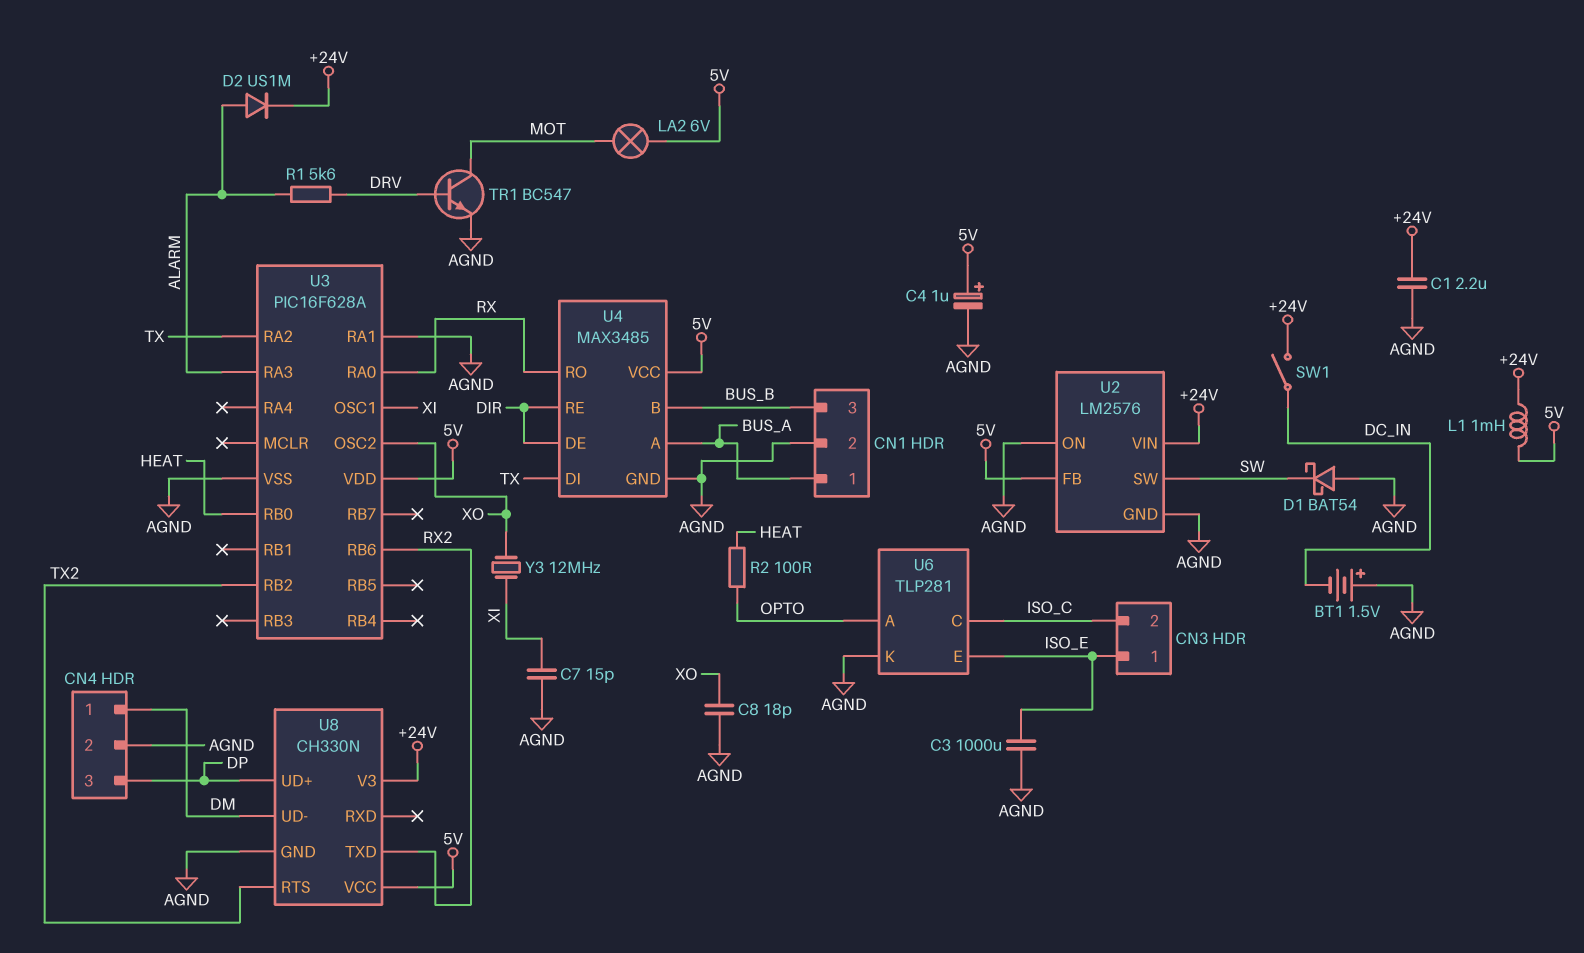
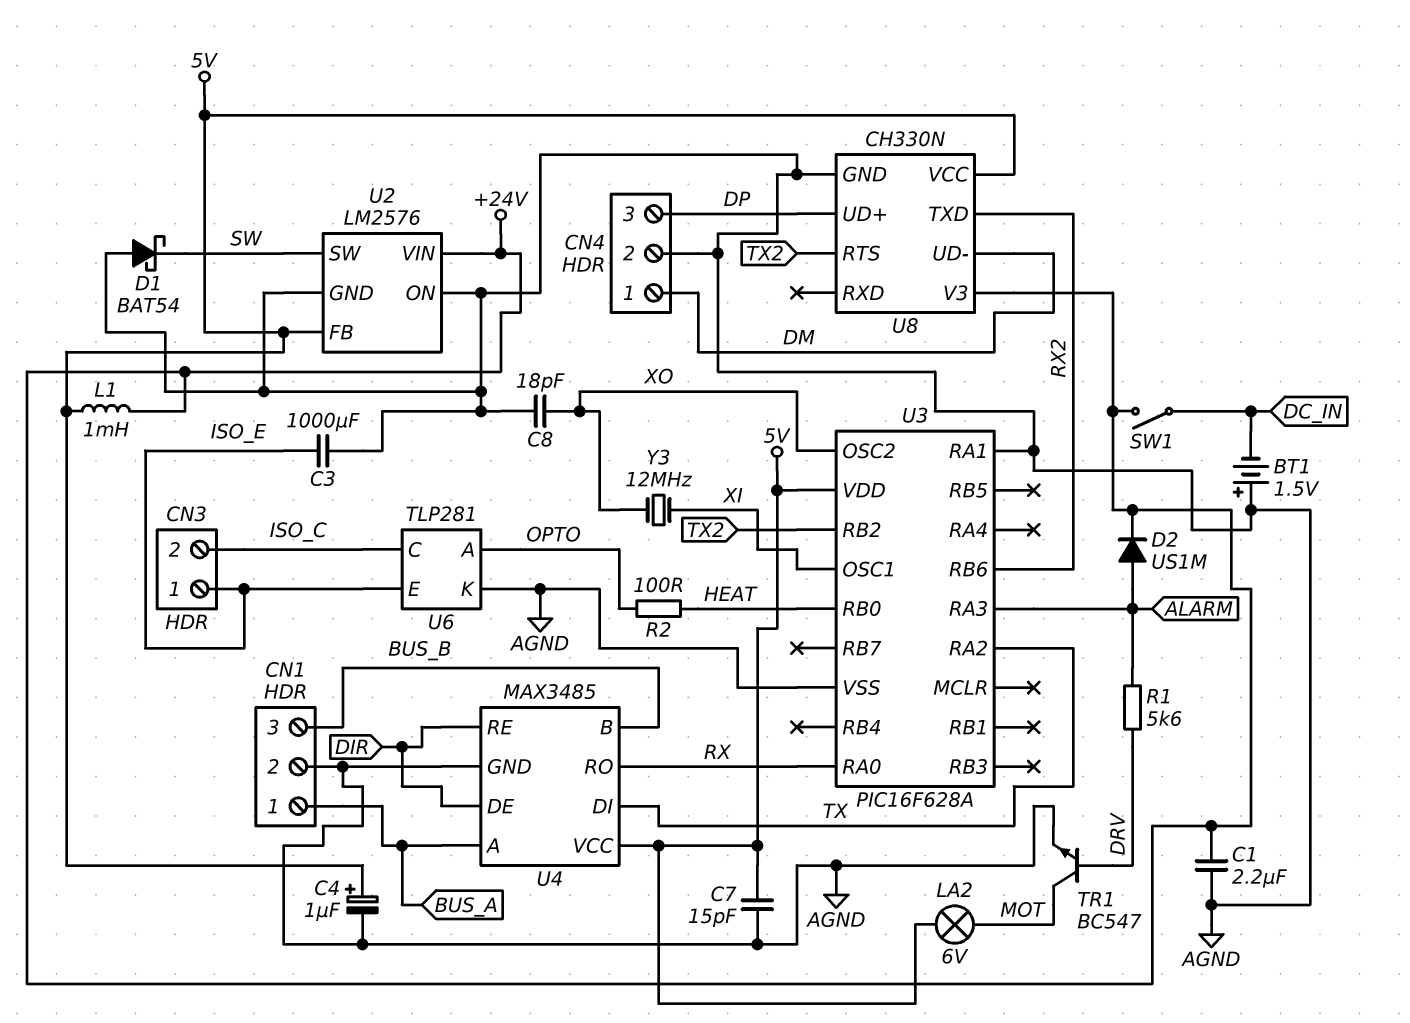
C7: 15pF (AGND, XI) -> 15pF (5V, AGND)

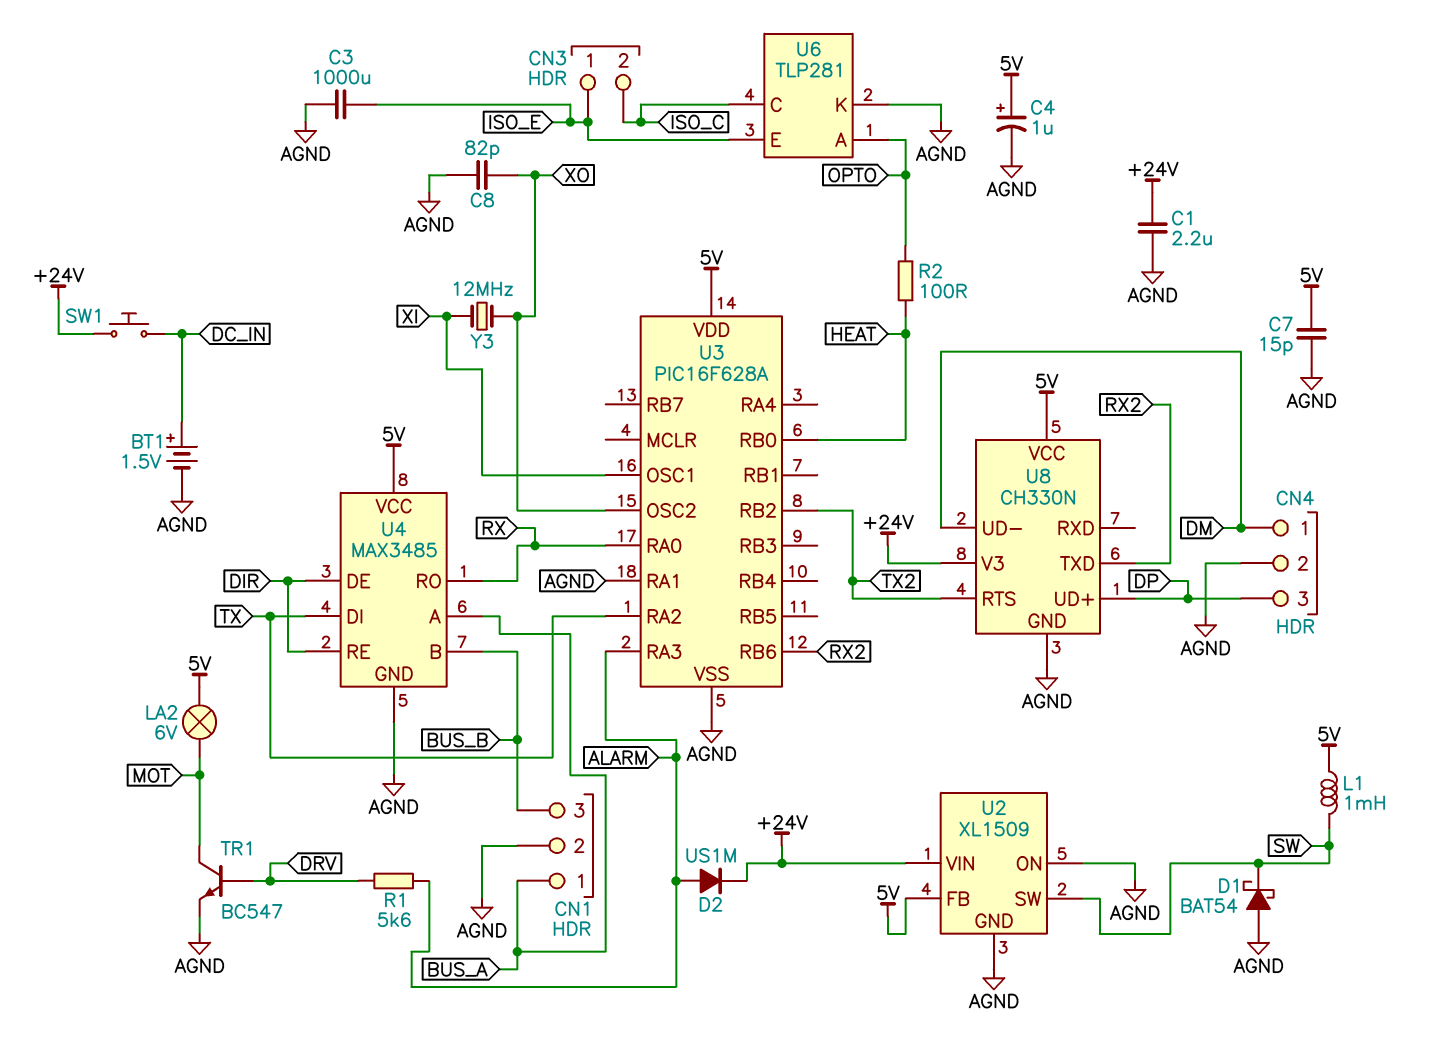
BT1: 1.5V (plus AGND, minus DC_IN) -> 1.5V (plus DC_IN, minus AGND)
C8: 18pF (AGND, XO) -> 82pF (AGND, XO)
L1: 1mH (+24V, 5V) -> 1mH (5V, SW)
SW1: switch (+24V, DC_IN) -> button (+24V, DC_IN)
U2: LM2576 -> XL1509

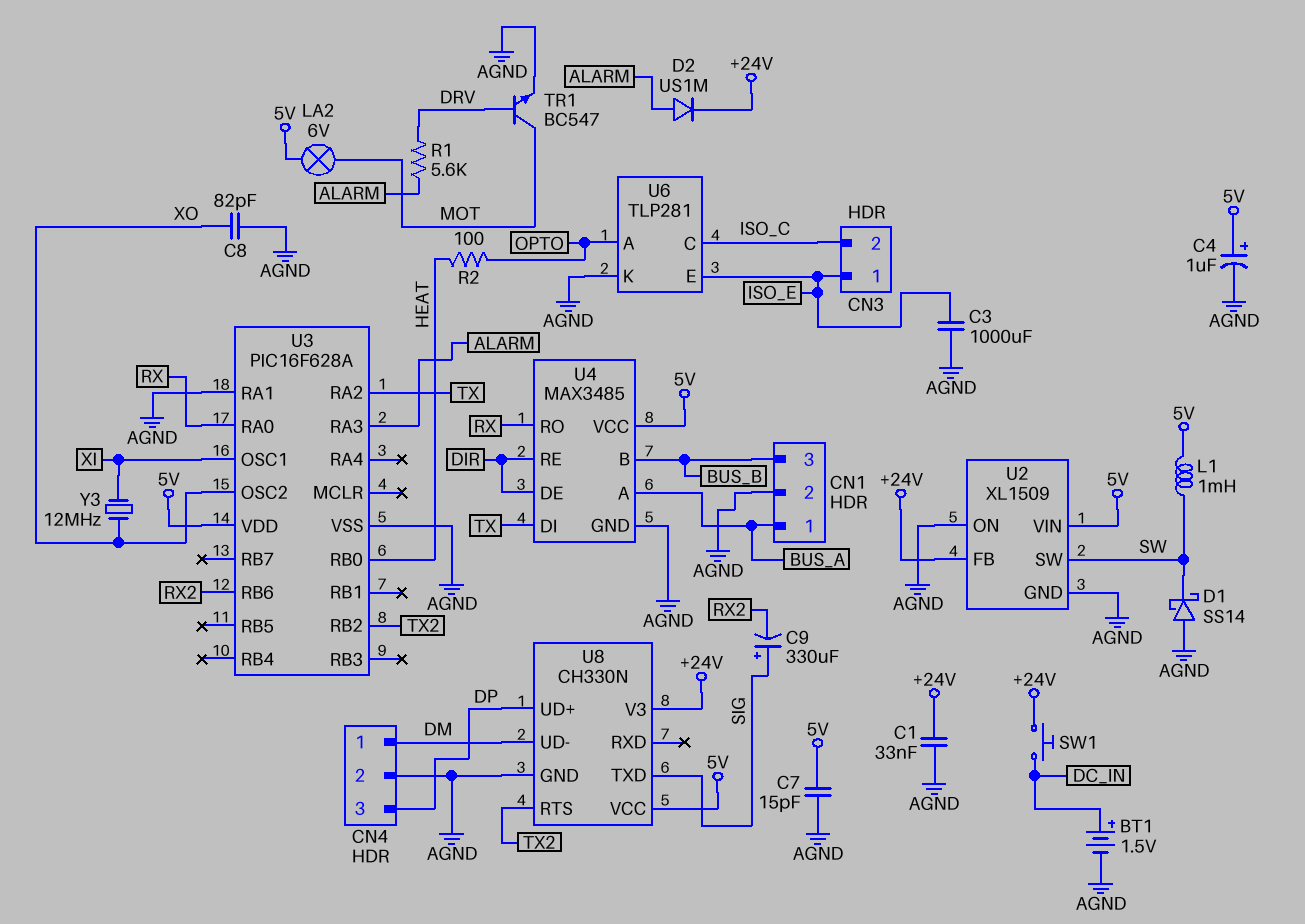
C1: 2.2uF (+24V, AGND) -> 33nF (+24V, AGND)
C9: none -> 330uF (plus SIG, minus RX2)
D1: schottky BAT54 (A AGND, K SW) -> schottky SS14 (A AGND, K SW)
U2 pin FB: 5V -> +24V
U2 pin VIN: +24V -> 5V
U8 pin TXD: RX2 -> SIG

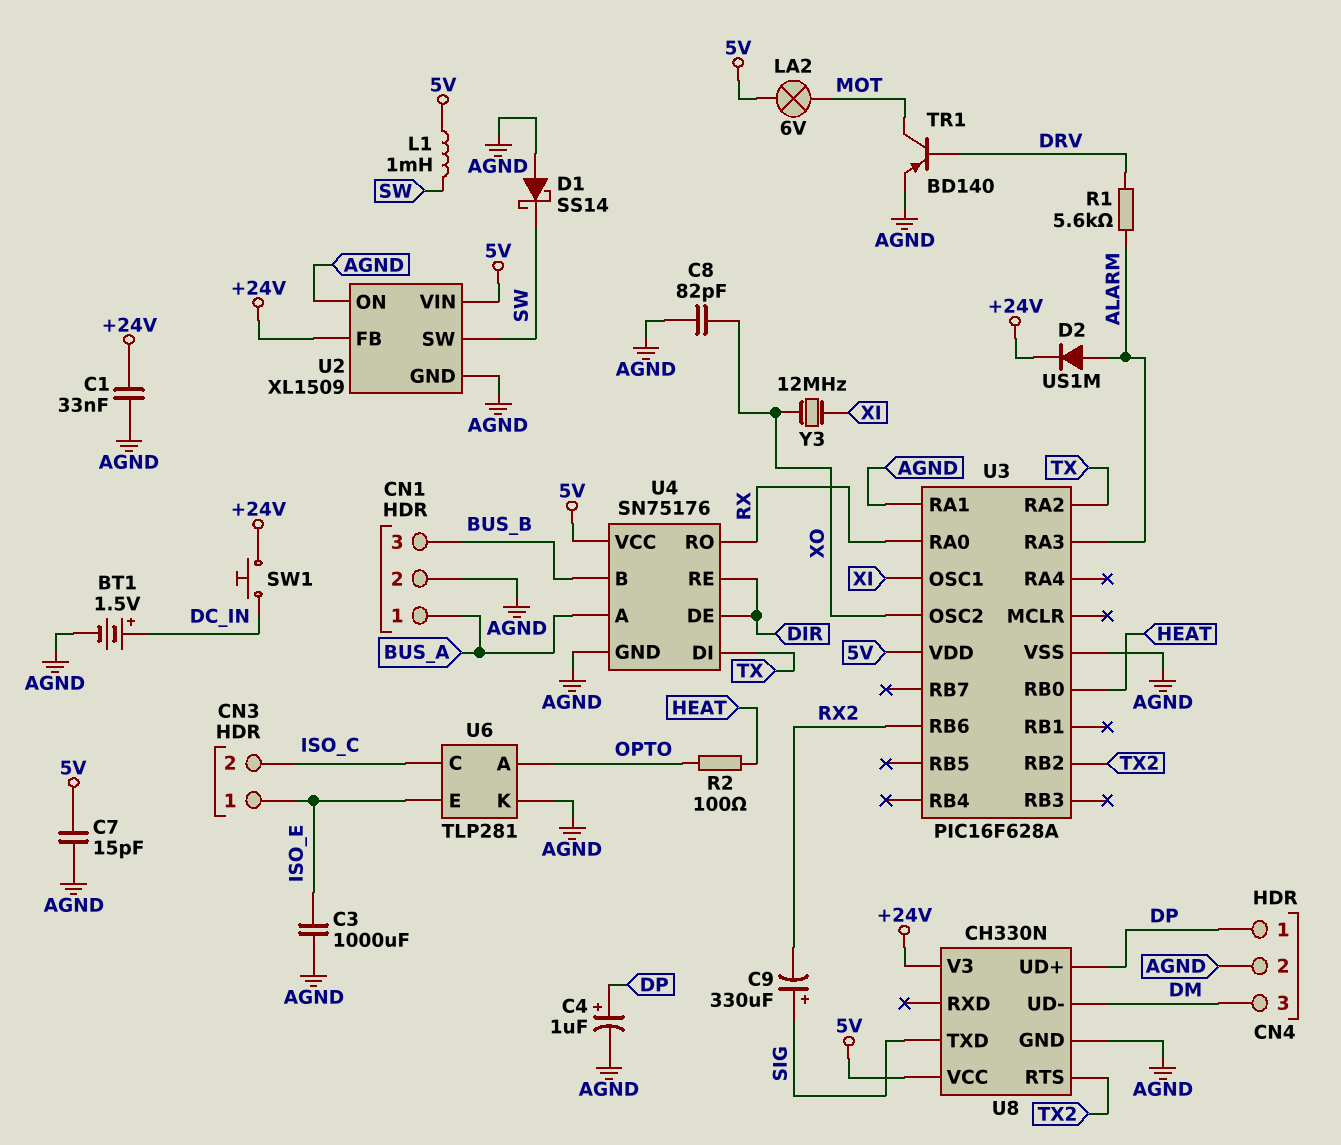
C4: 1uF (plus 5V, minus AGND) -> 1uF (plus DP, minus AGND)
CN4 pin 1: DM -> DP
CN4 pin 3: DP -> DM
TR1: NPN BC547 (B DRV, C MOT, E AGND) -> PNP BD140 (B DRV, C MOT, E AGND)
U4: MAX3485 -> SN75176

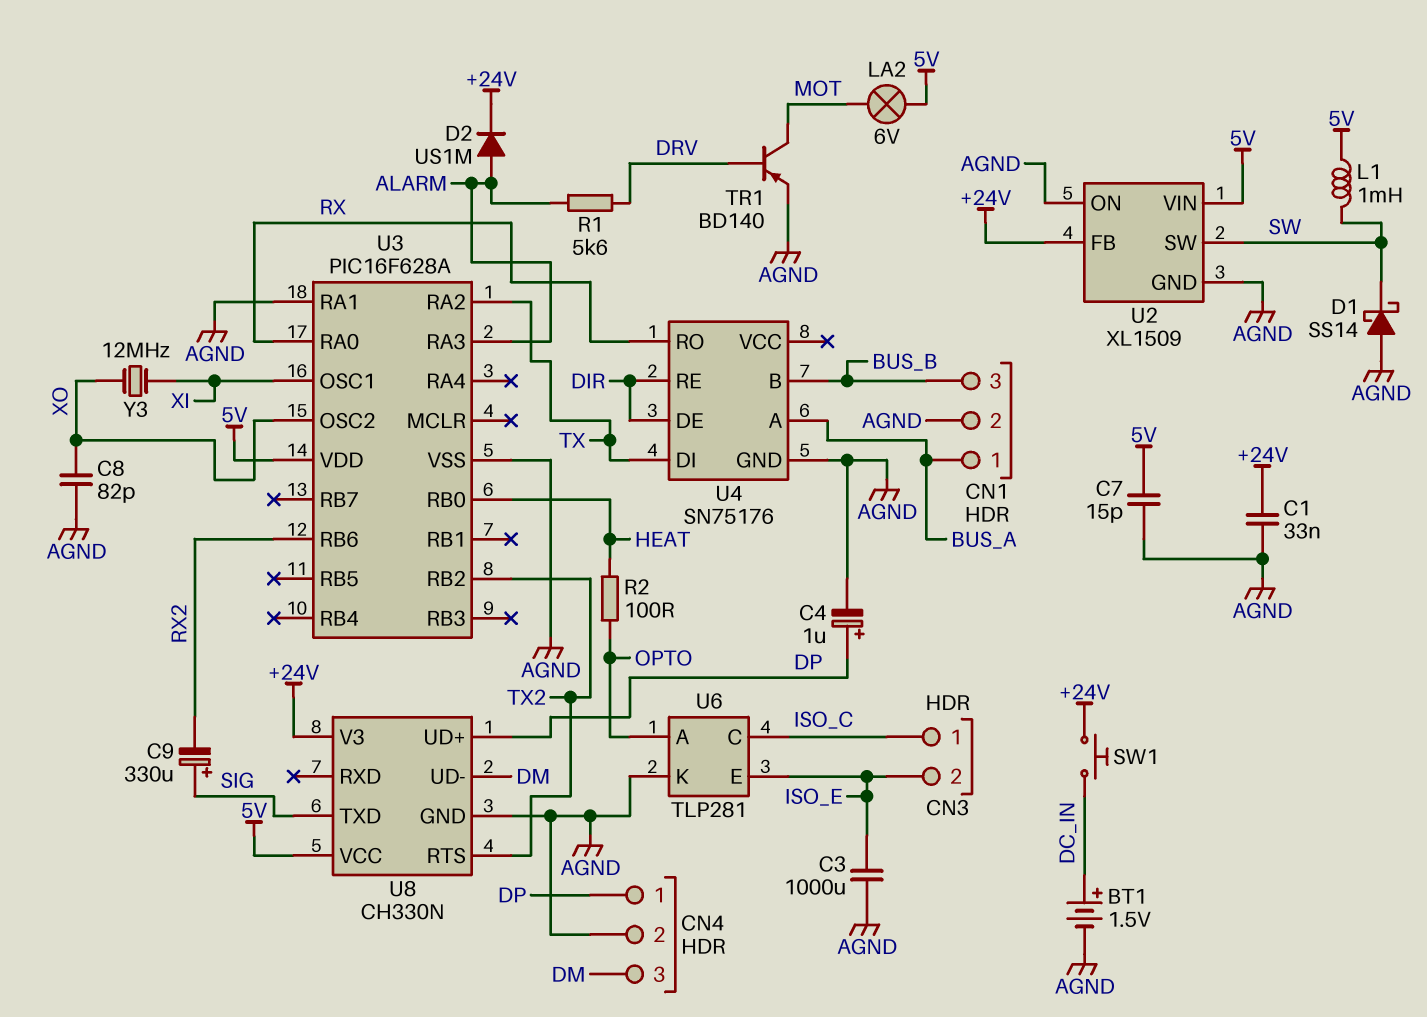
CN3 pin 1: ISO_E -> ISO_C
CN3 pin 2: ISO_C -> ISO_E
U4 pin VCC: 5V -> none

